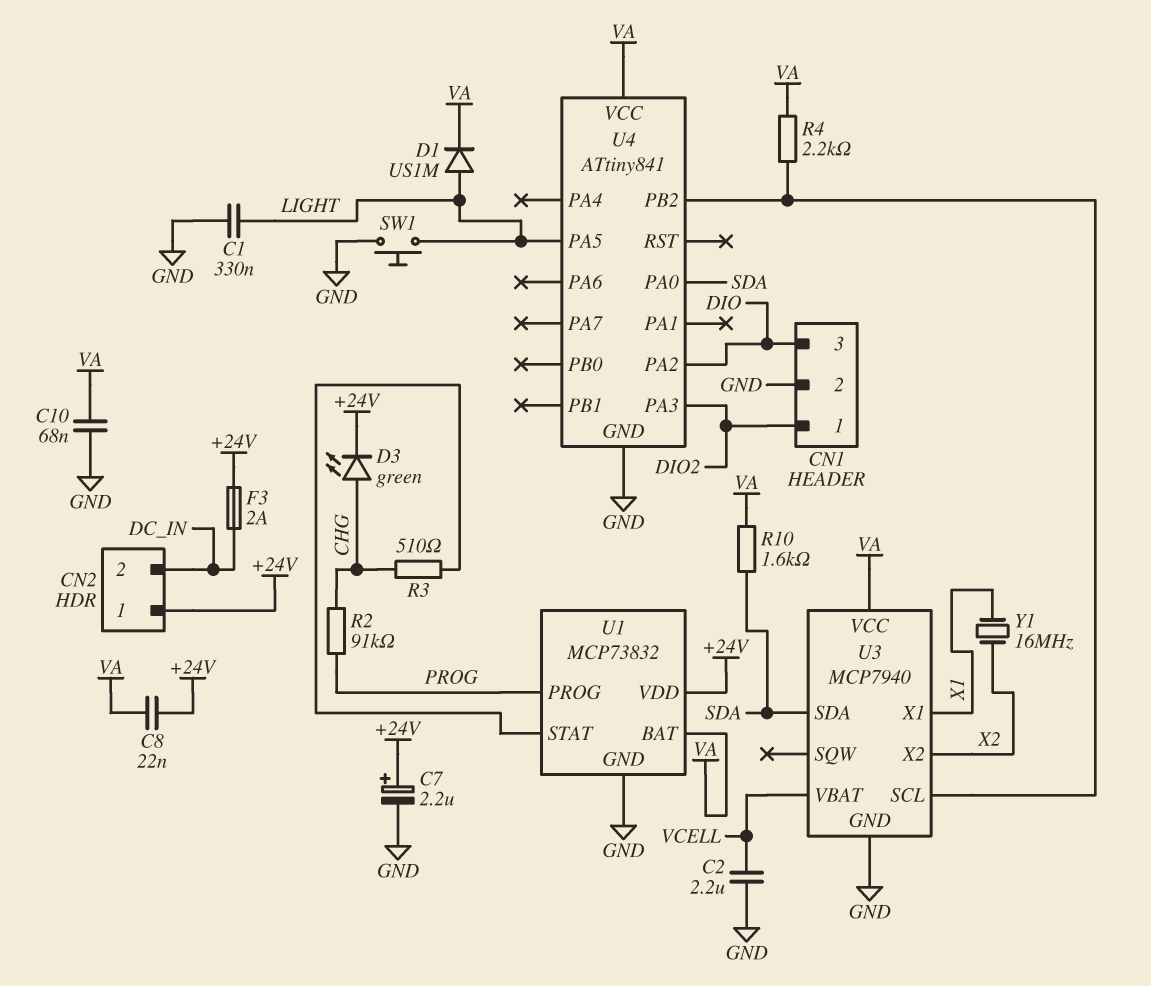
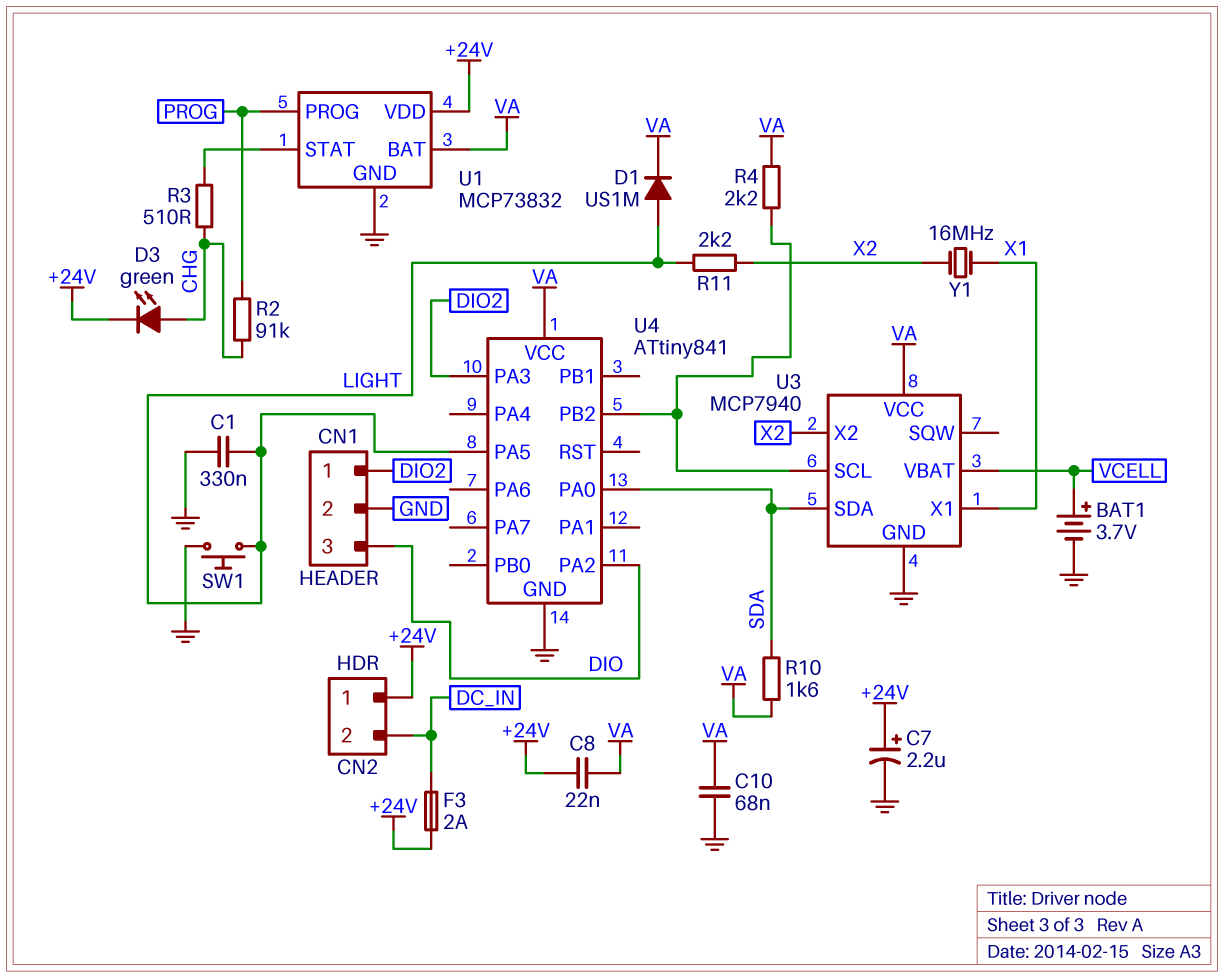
BAT1: none -> 3.7V (plus VCELL, minus GND)
C2: 2.2uF (GND, VCELL) -> none
R11: none -> 2.2k (LIGHT, X2)

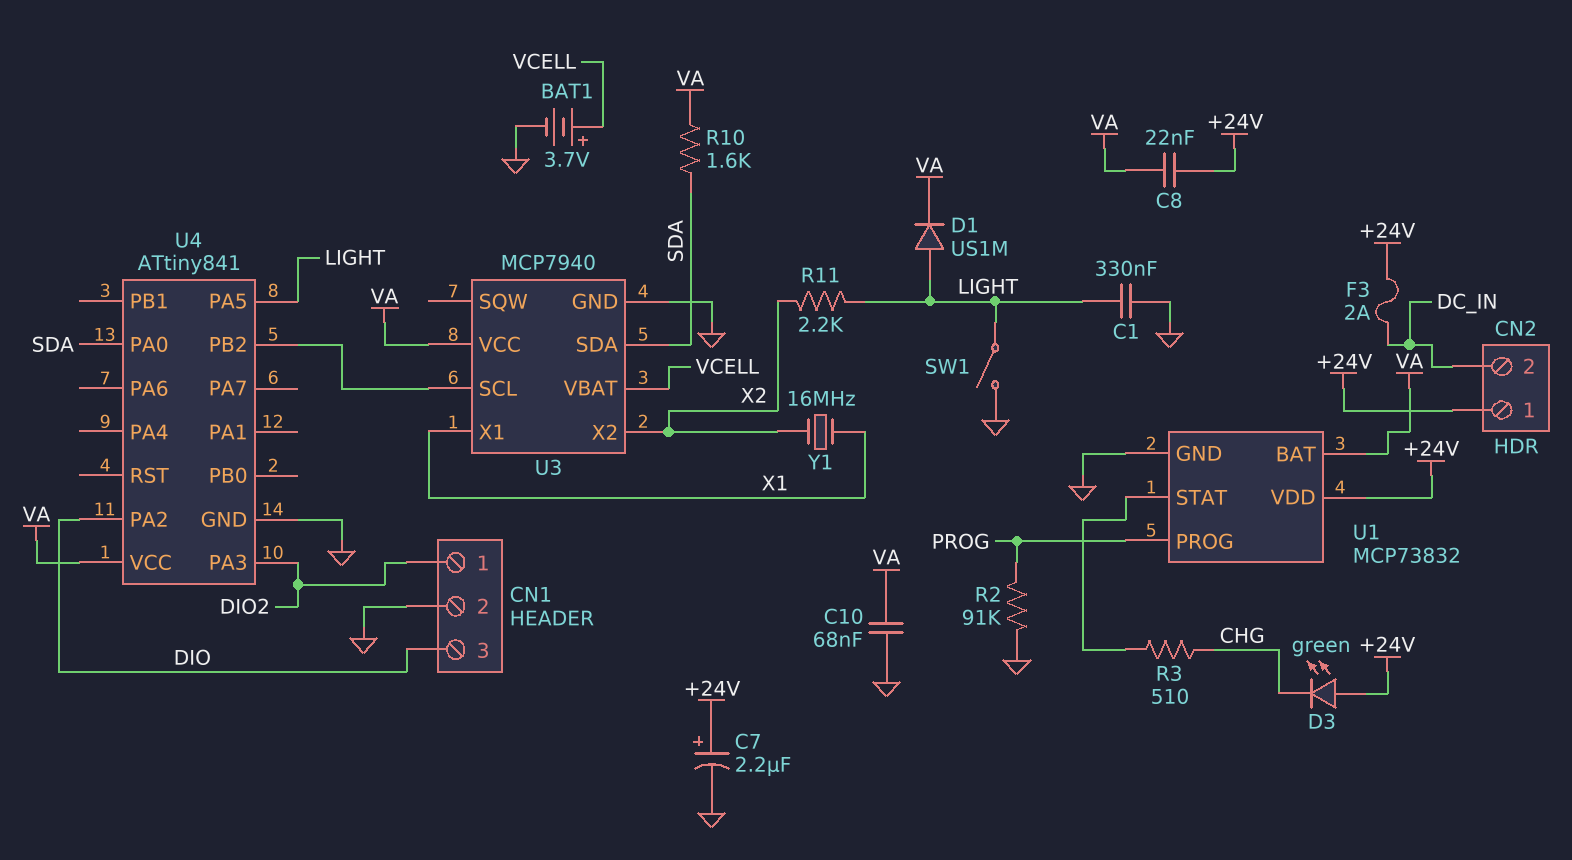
D3: LED green (A CHG, K +24V) -> LED green (A +24V, K CHG)
R2: 91k (CHG, PROG) -> 91k (GND, PROG)
R4: 2.2k (U3/SCL, VA) -> none
SW1: button (GND, LIGHT) -> switch (GND, LIGHT)

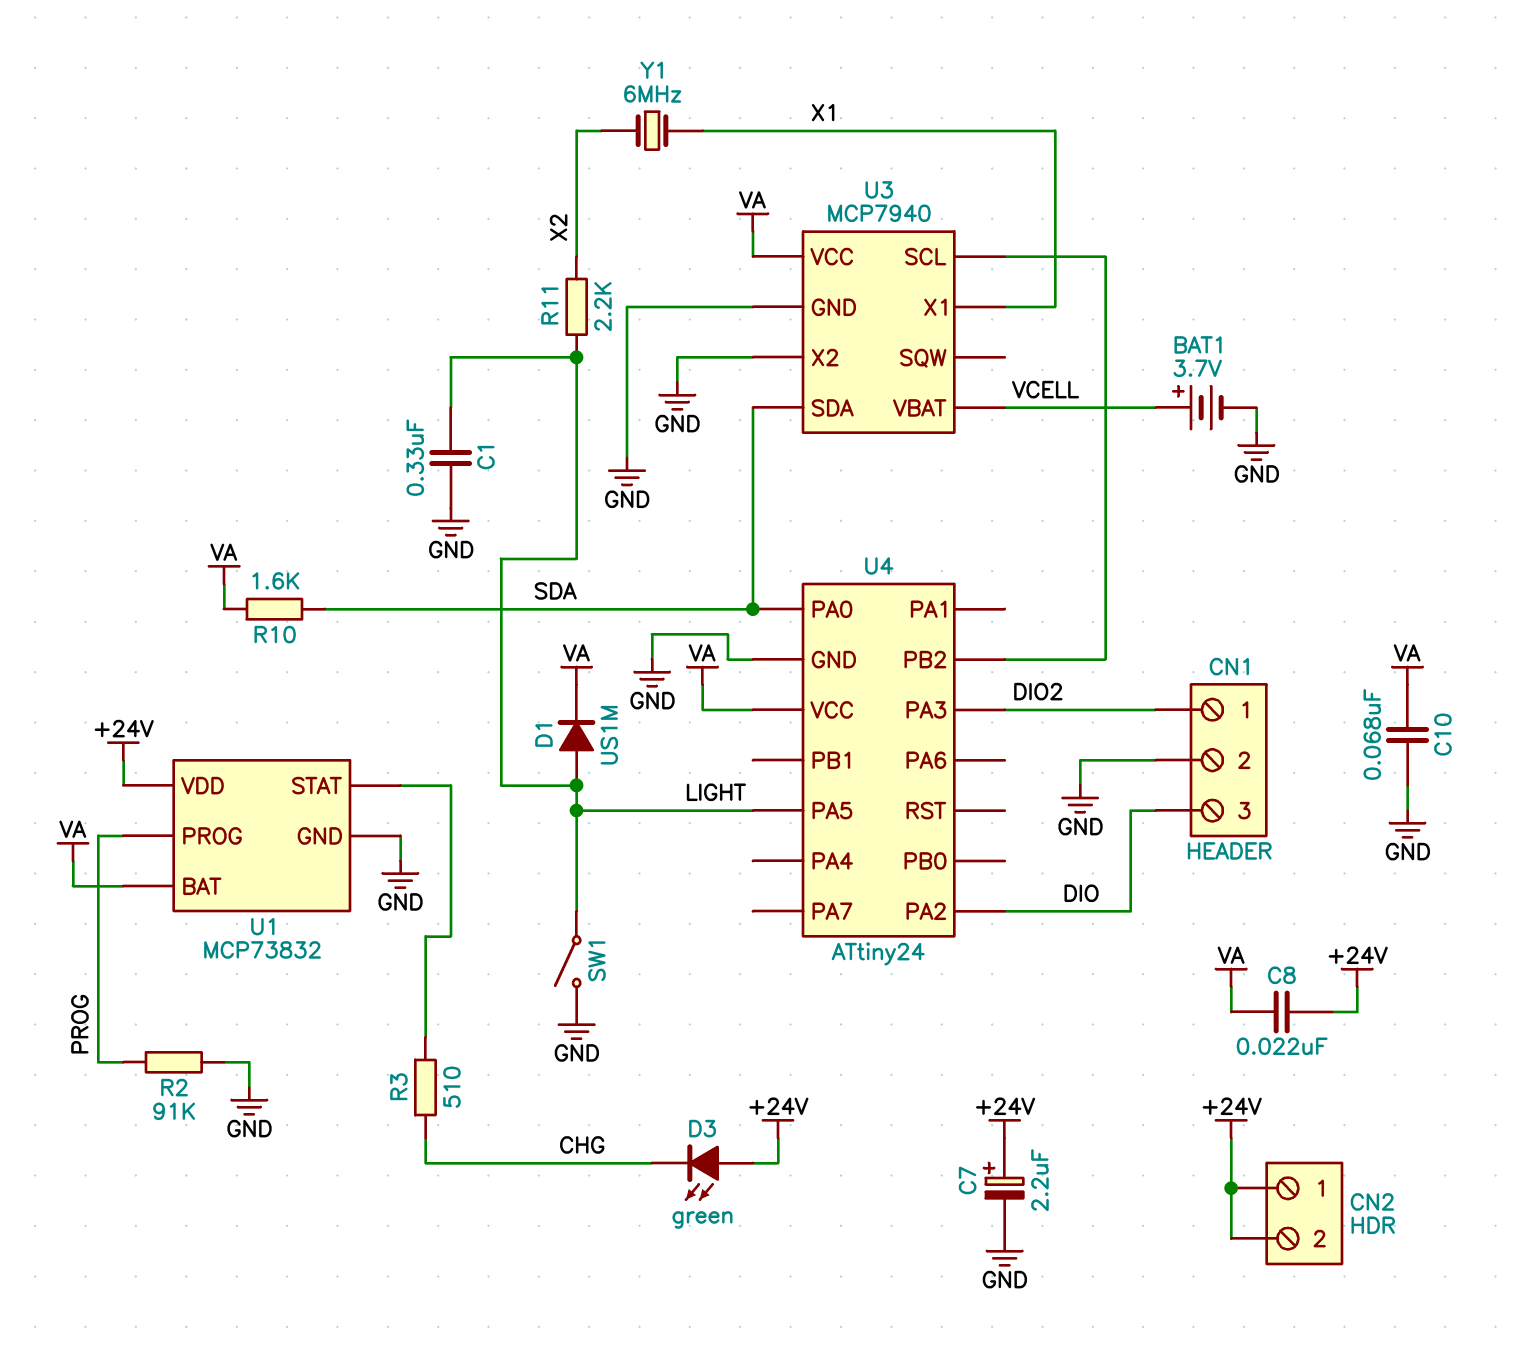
CN2 pin 2: DC_IN -> +24V
F3: 2A (+24V, DC_IN) -> none
U3 pin X2: X2 -> GND
U4: ATtiny841 -> ATtiny24
Y1: 16MHz (X1, X2) -> 6MHz (X1, X2)

